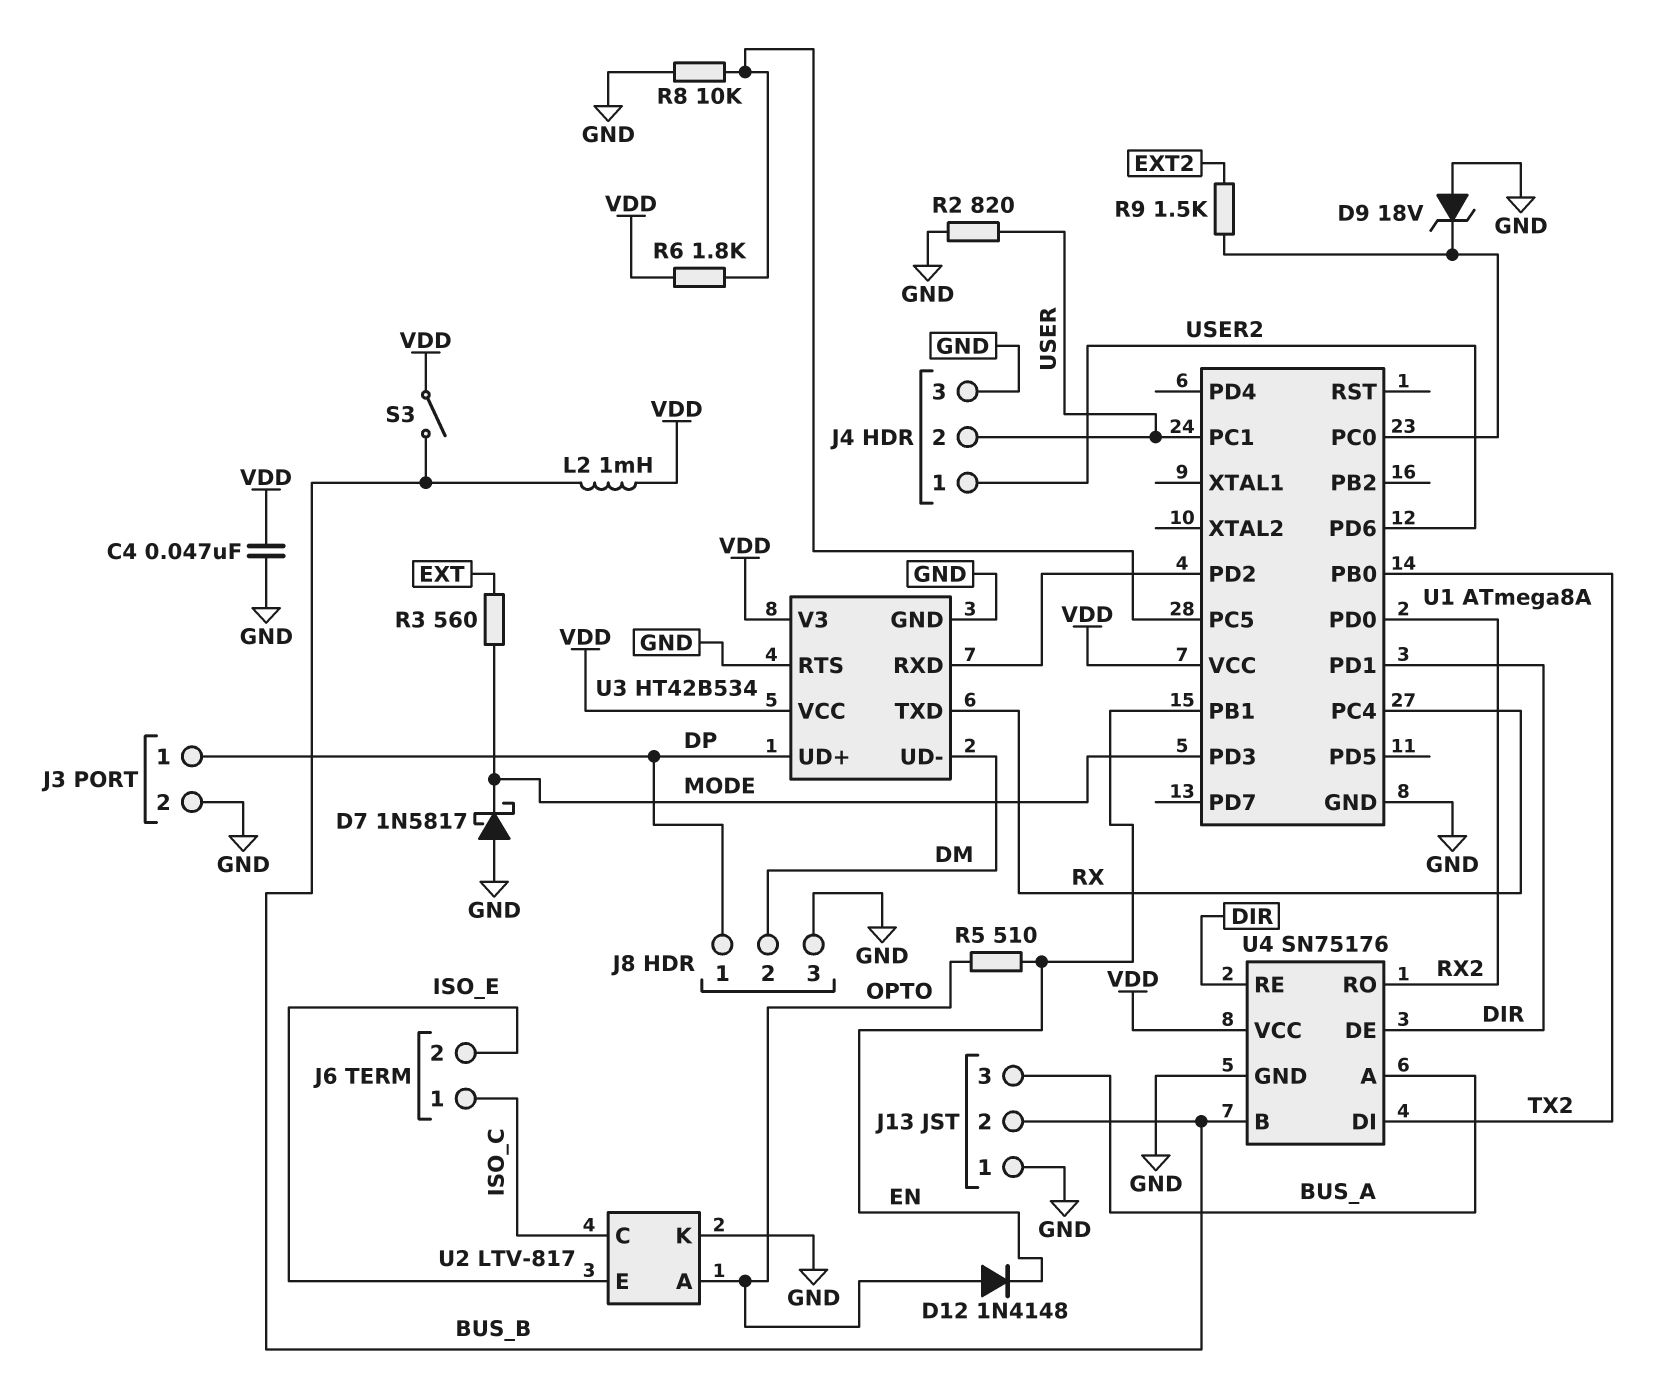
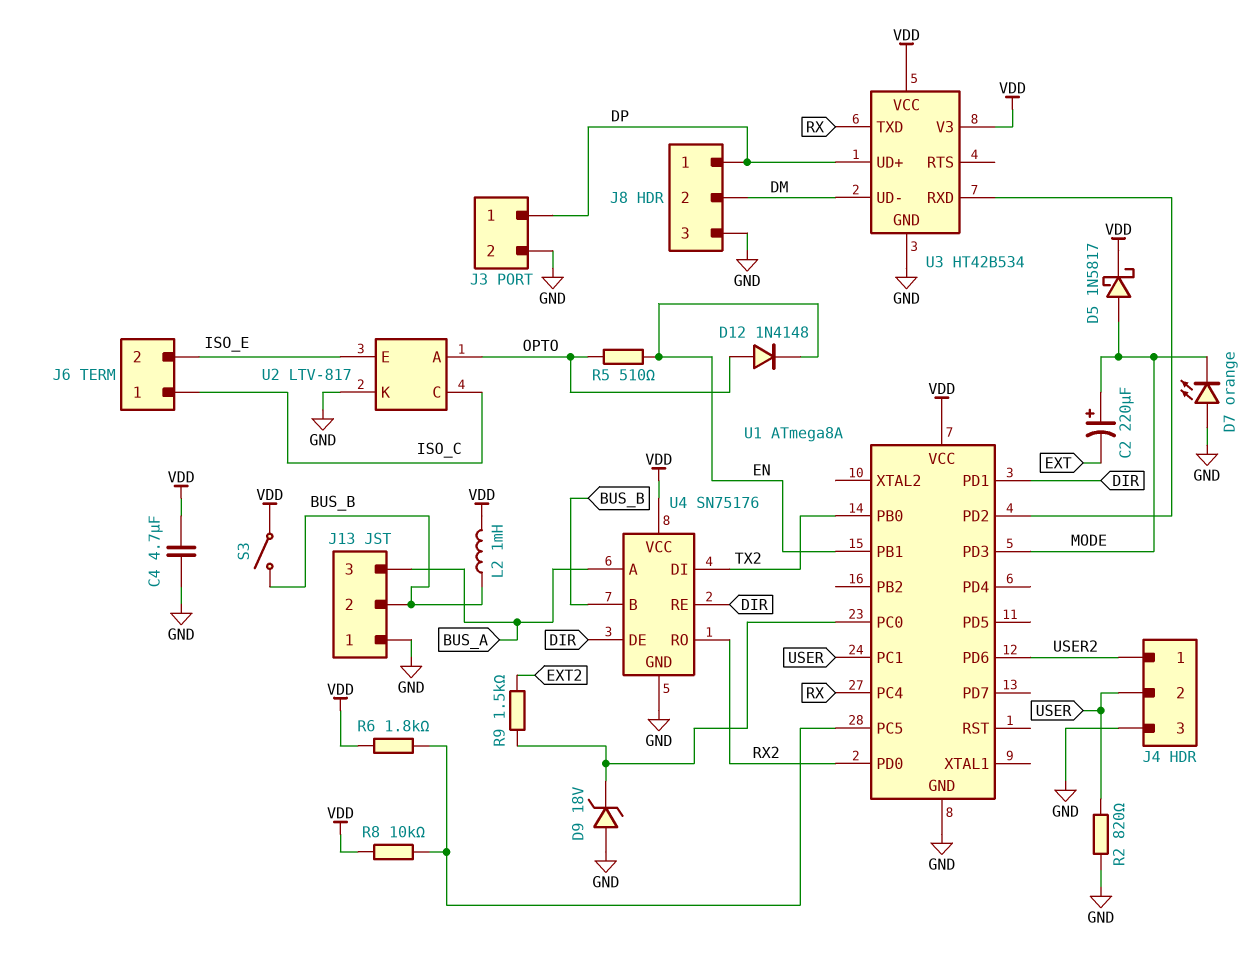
C2: none -> 220uF (plus MODE, minus EXT)
C4: 47nF (GND, VDD) -> 4.7uF (GND, VDD)
D5: none -> schottky 1N5817 (A MODE, K VDD)
D7: schottky 1N5817 (A GND, K MODE) -> LED orange (A GND, K MODE)
R3: 560 (EXT, MODE) -> none
R8: 10k (GND, U1/PC5) -> 10k (U1/PC5, VDD)
U3 pin RTS: GND -> none

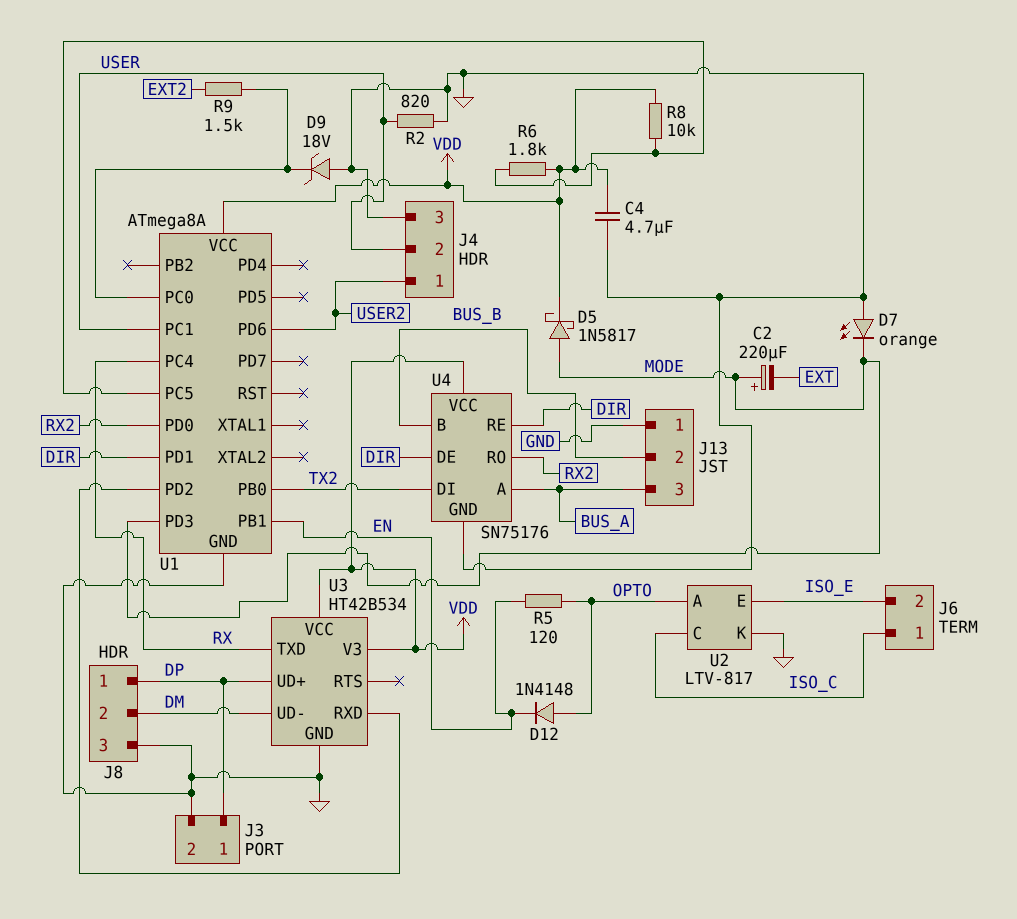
L2: 1mH (BUS_B, VDD) -> none
R5: 510 (EN, OPTO) -> 120 (EN, OPTO)
S3: switch (BUS_B, VDD) -> none

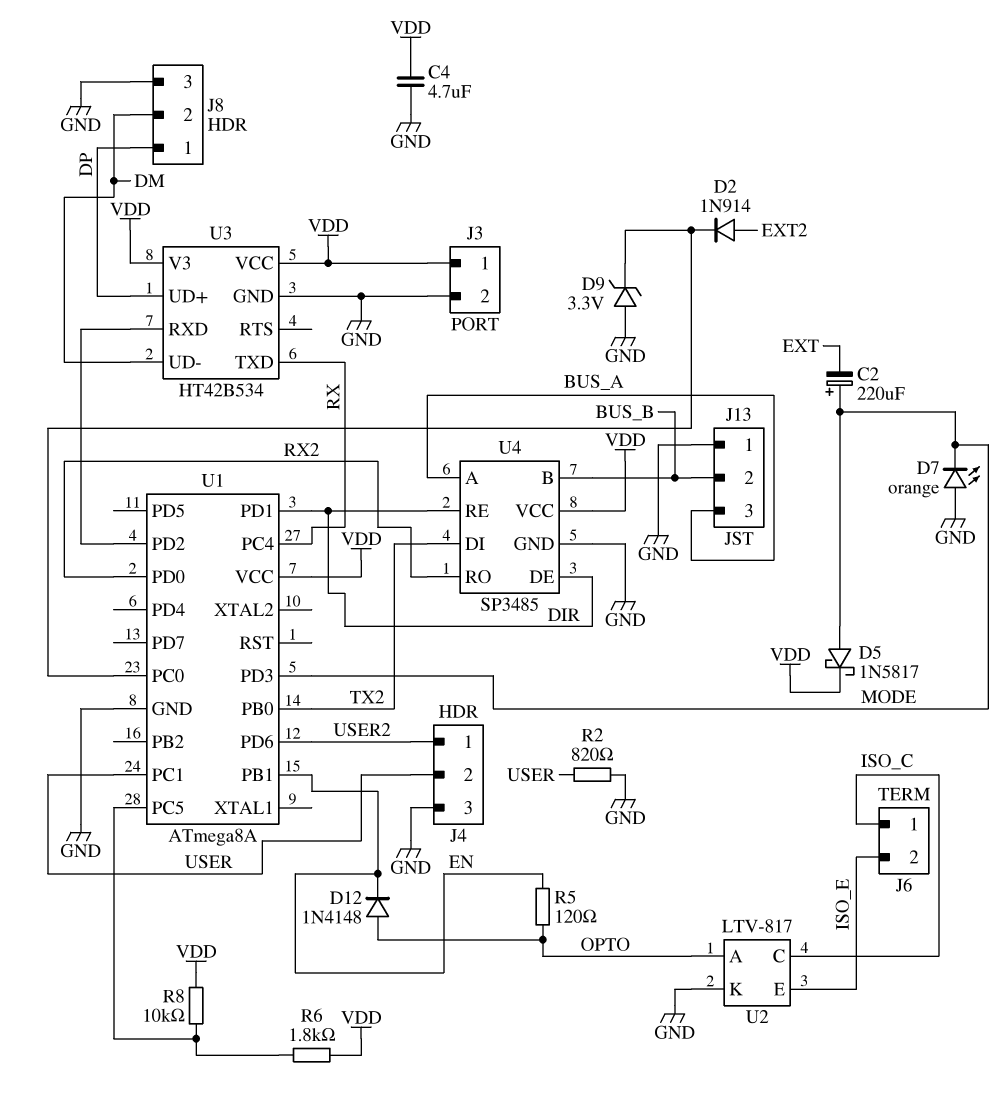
D2: none -> diode 1N914 (A EXT2, K U1/PC0)
D9: zener 18V (A GND, K U1/PC0) -> zener 3.3V (A GND, K U1/PC0)
J3 pin 1: DP -> VDD
R9: 1.5k (EXT2, U1/PC0) -> none
U4: SN75176 -> SP3485

